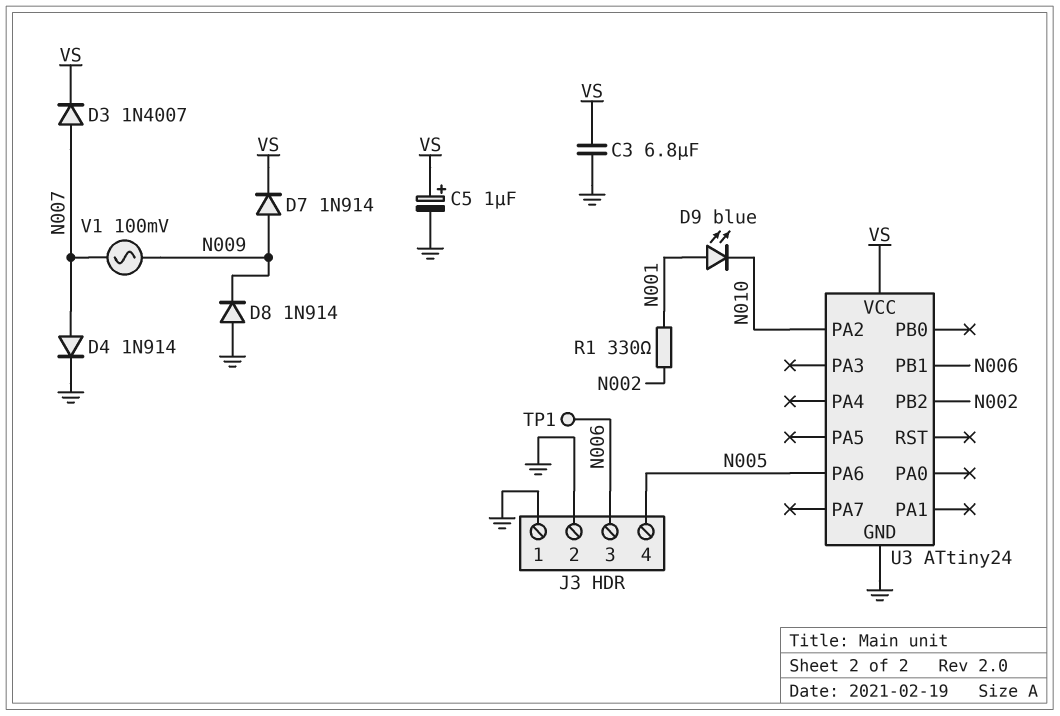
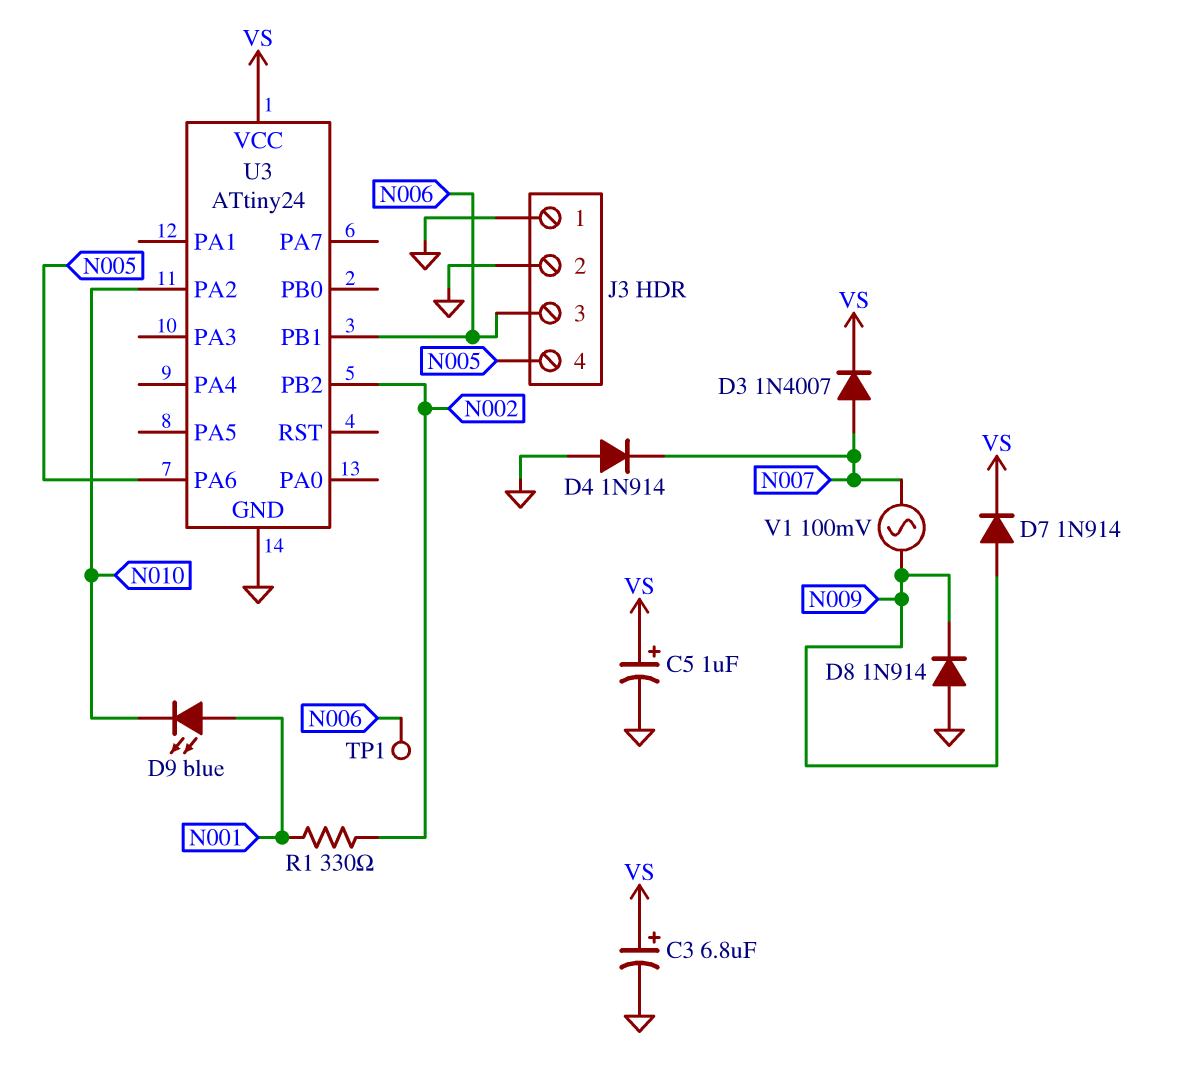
C3: 6.8uF (GND, VS) -> 6.8uF (plus VS, minus GND)
D4: diode 1N914 (A N007, K GND) -> diode 1N914 (A GND, K N007)

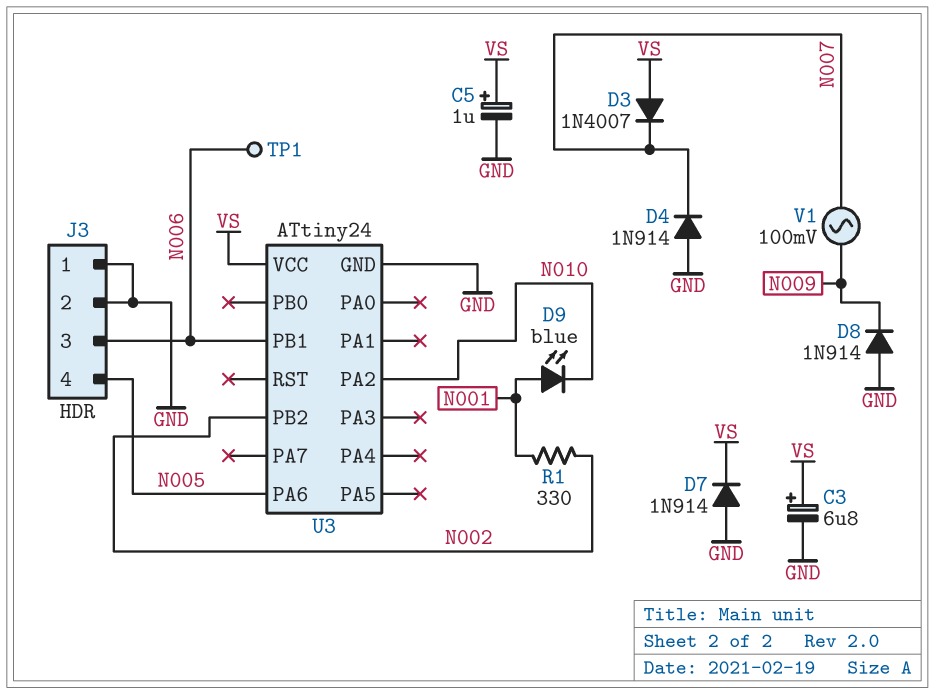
D3: diode 1N4007 (A N007, K VS) -> diode 1N4007 (A VS, K N007)
D7: diode 1N914 (A N009, K VS) -> diode 1N914 (A GND, K VS)

